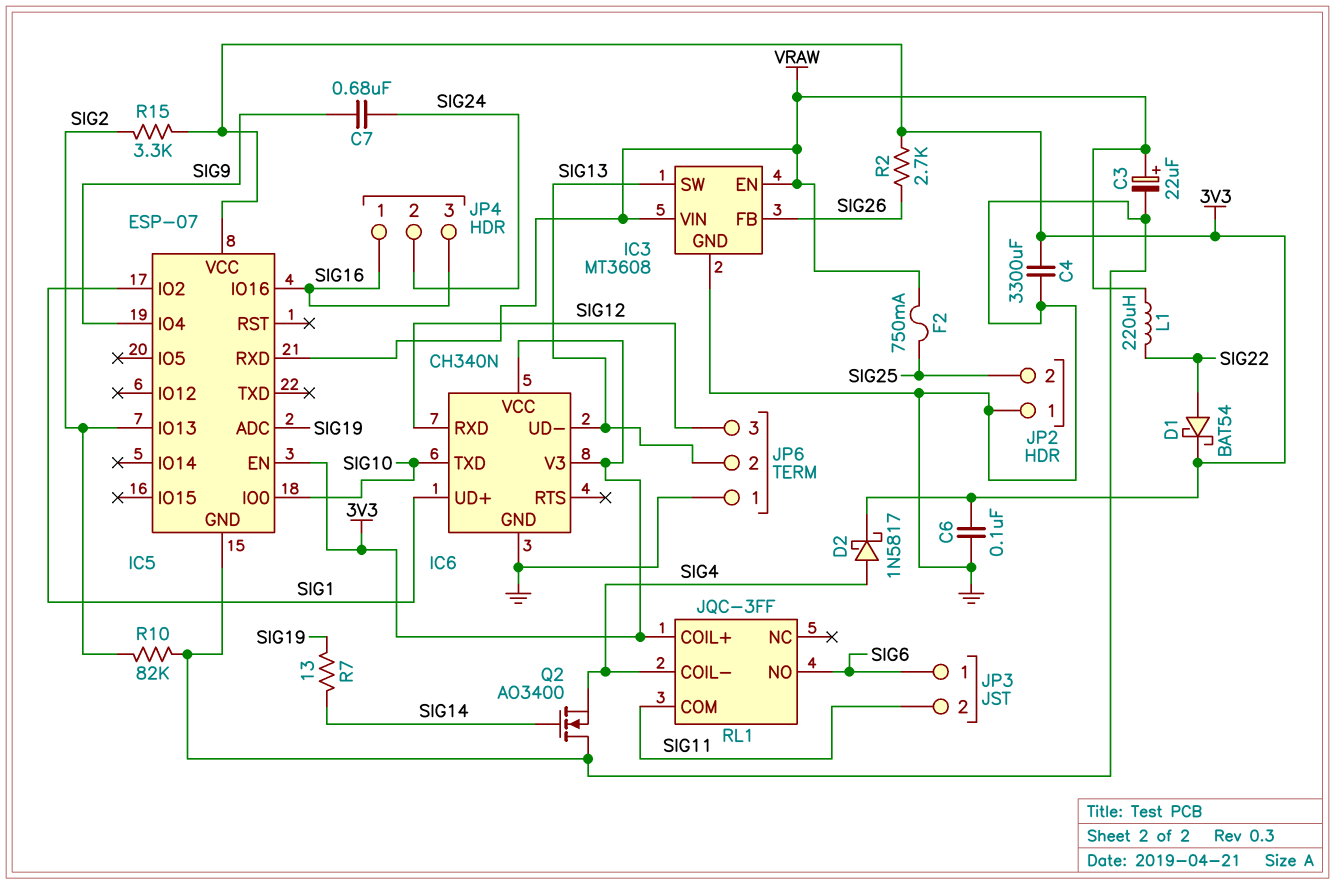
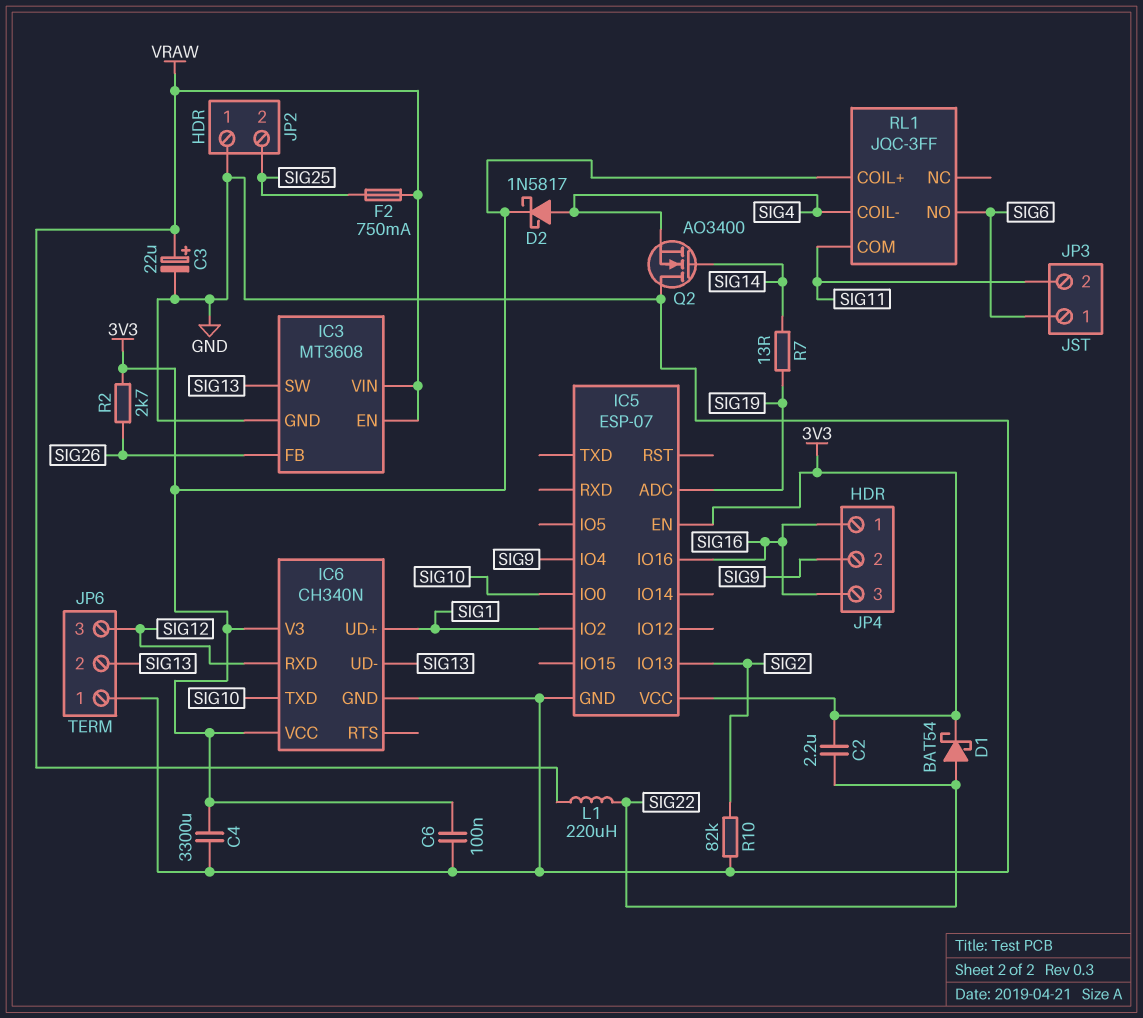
C2: none -> 2.2uF (3V3, SIG22)
C7: 680nF (SIG9, SIG24) -> none
IC5 pin RXD: VRAW -> none
JP4 pin 2: SIG24 -> SIG9
R15: 3.3k (3V3, SIG2) -> none

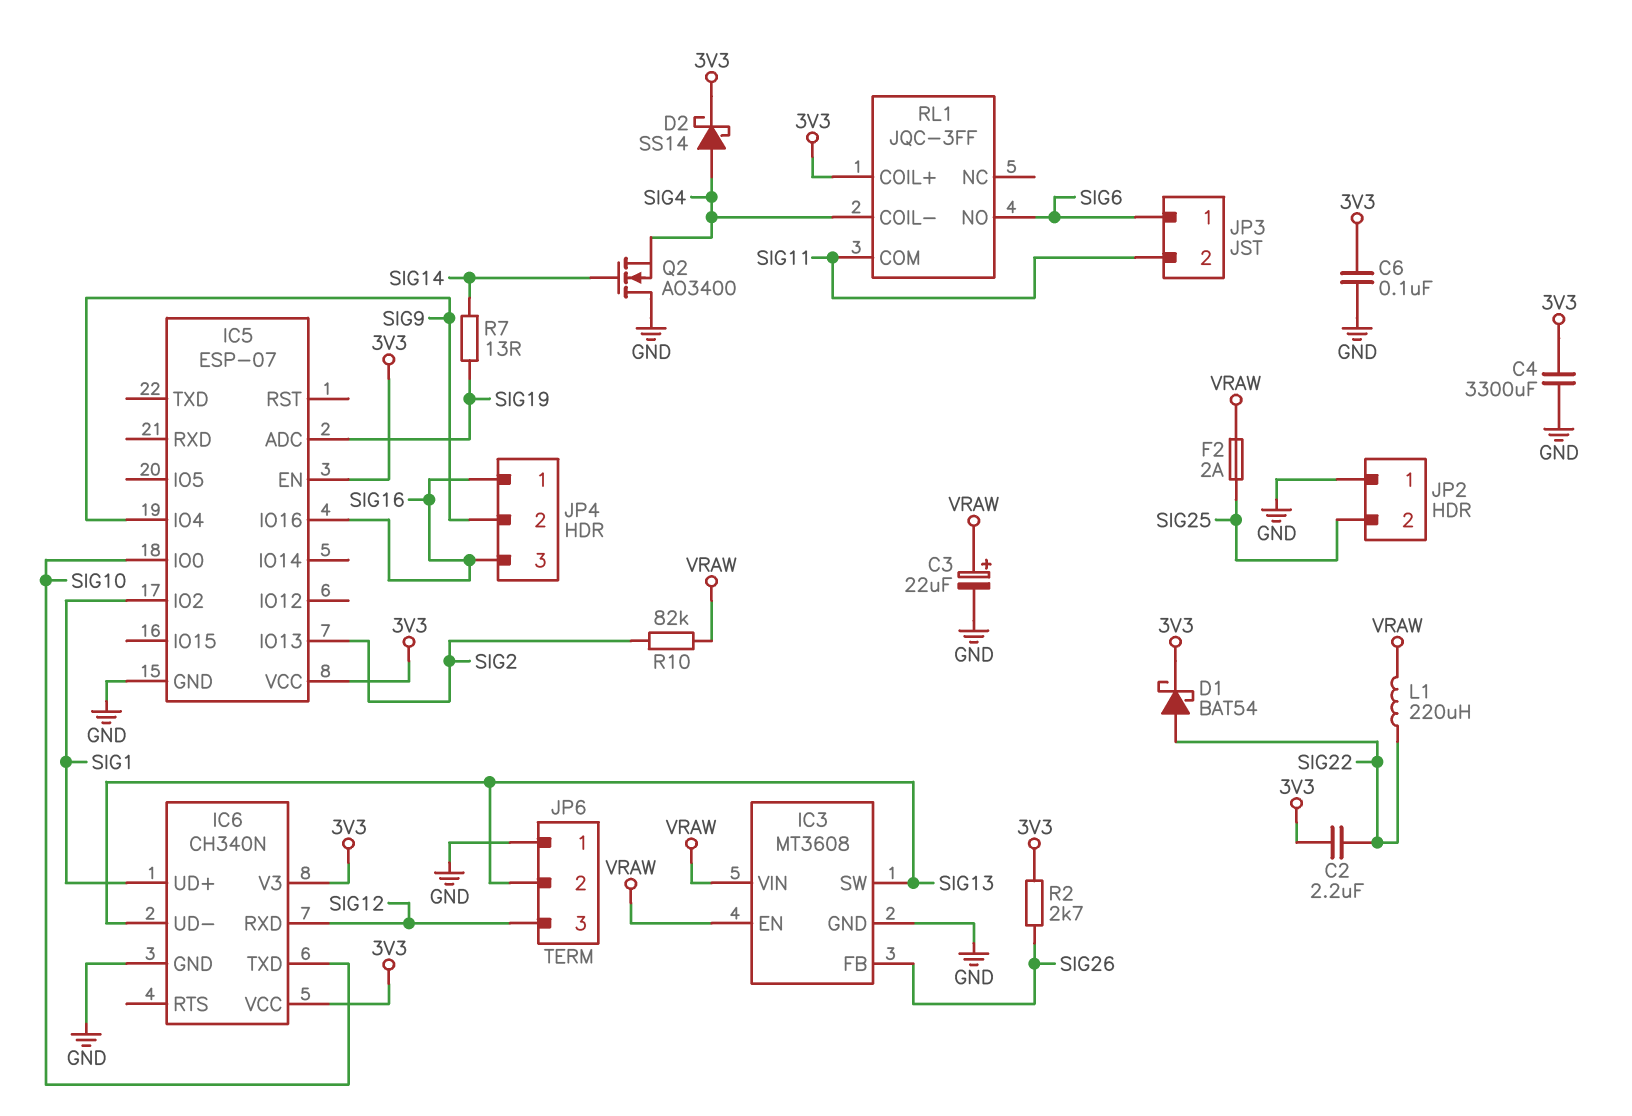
D2: schottky 1N5817 (A SIG4, K 3V3) -> schottky SS14 (A SIG4, K 3V3)
F2: 750mA (SIG25, VRAW) -> 2A (SIG25, VRAW)
R10: 82k (GND, SIG2) -> 82k (SIG2, VRAW)

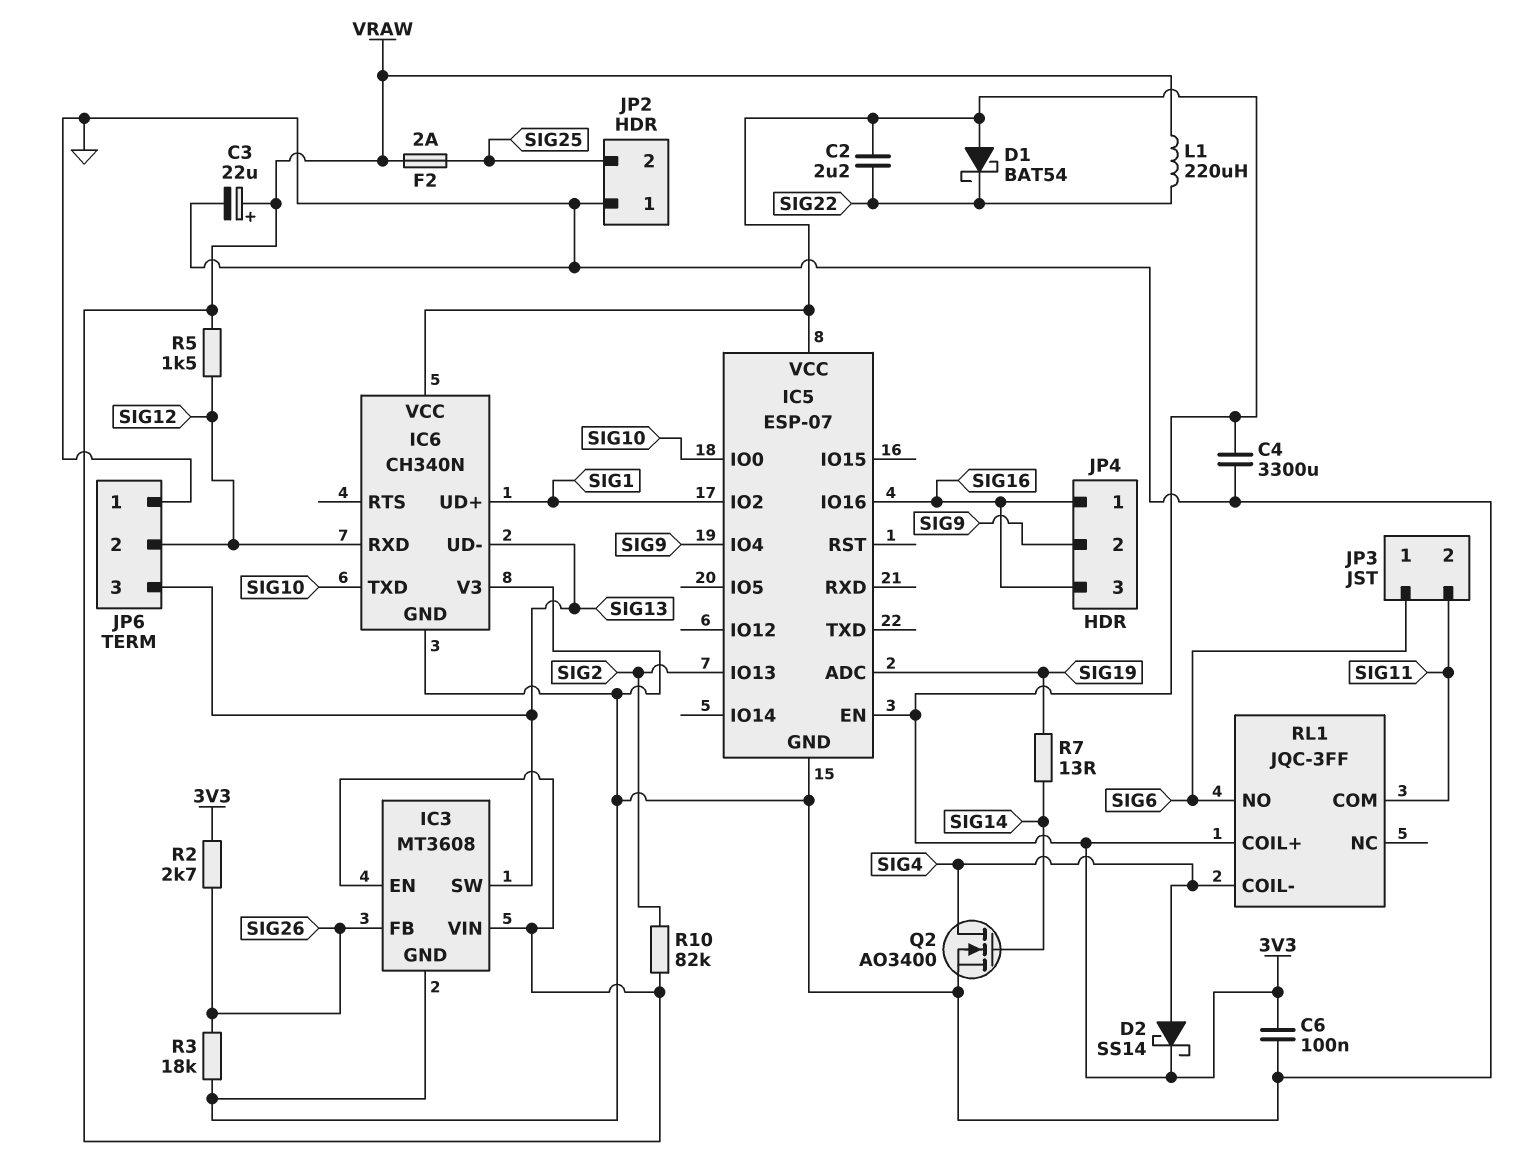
D1: schottky BAT54 (A SIG22, K 3V3) -> schottky BAT54 (A 3V3, K SIG22)
IC6 pin V3: 3V3 -> GND
JP6 pin 2: SIG13 -> SIG12
JP6 pin 3: SIG12 -> SIG13
Q2: NMOS AO3400 (G SIG14, D GND, S SIG4) -> NMOS AO3400 (G SIG14, D SIG4, S GND)
R3: none -> 18k (GND, SIG26)
R5: none -> 1.5k (SIG12, VRAW)

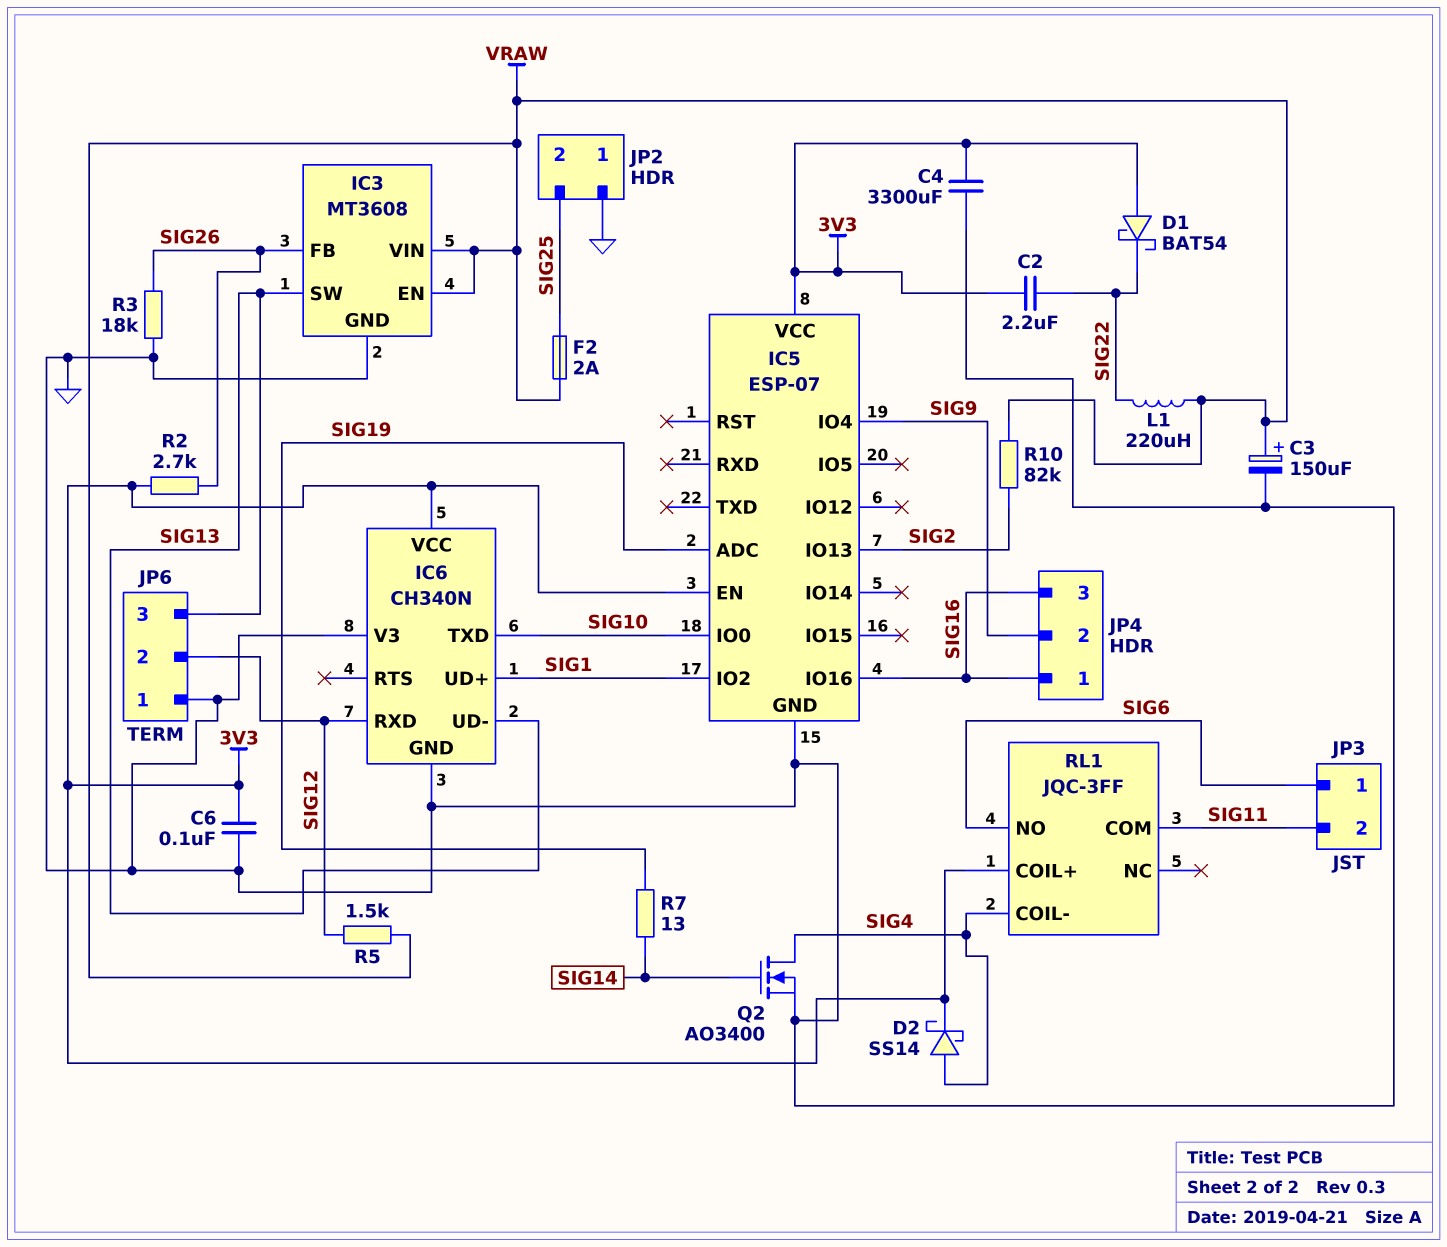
C3: 22uF (plus VRAW, minus GND) -> 150uF (plus VRAW, minus GND)

